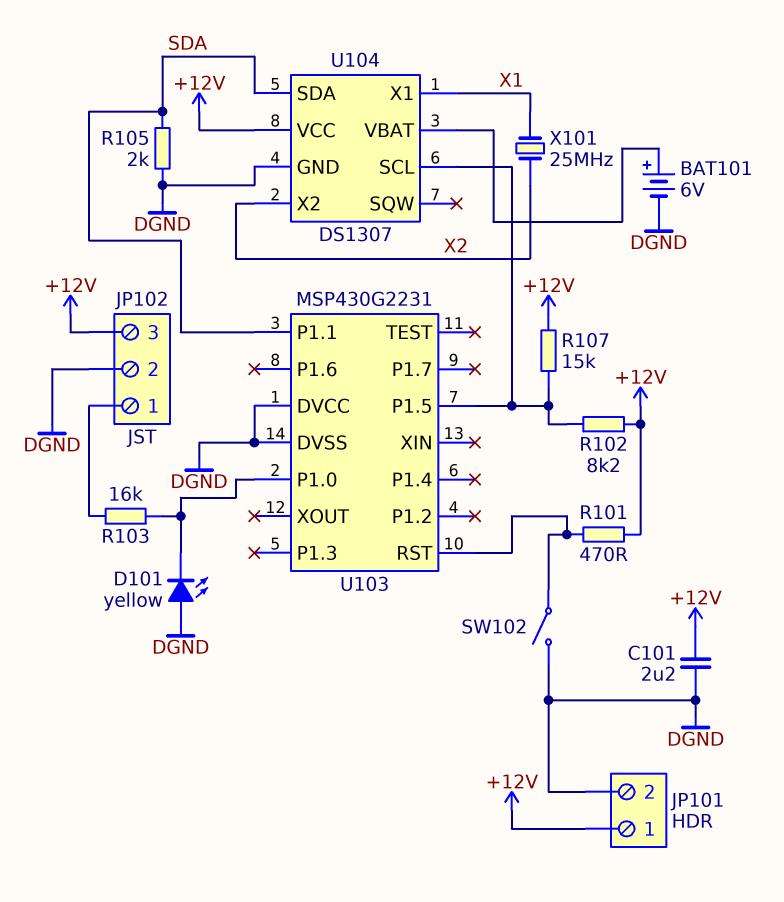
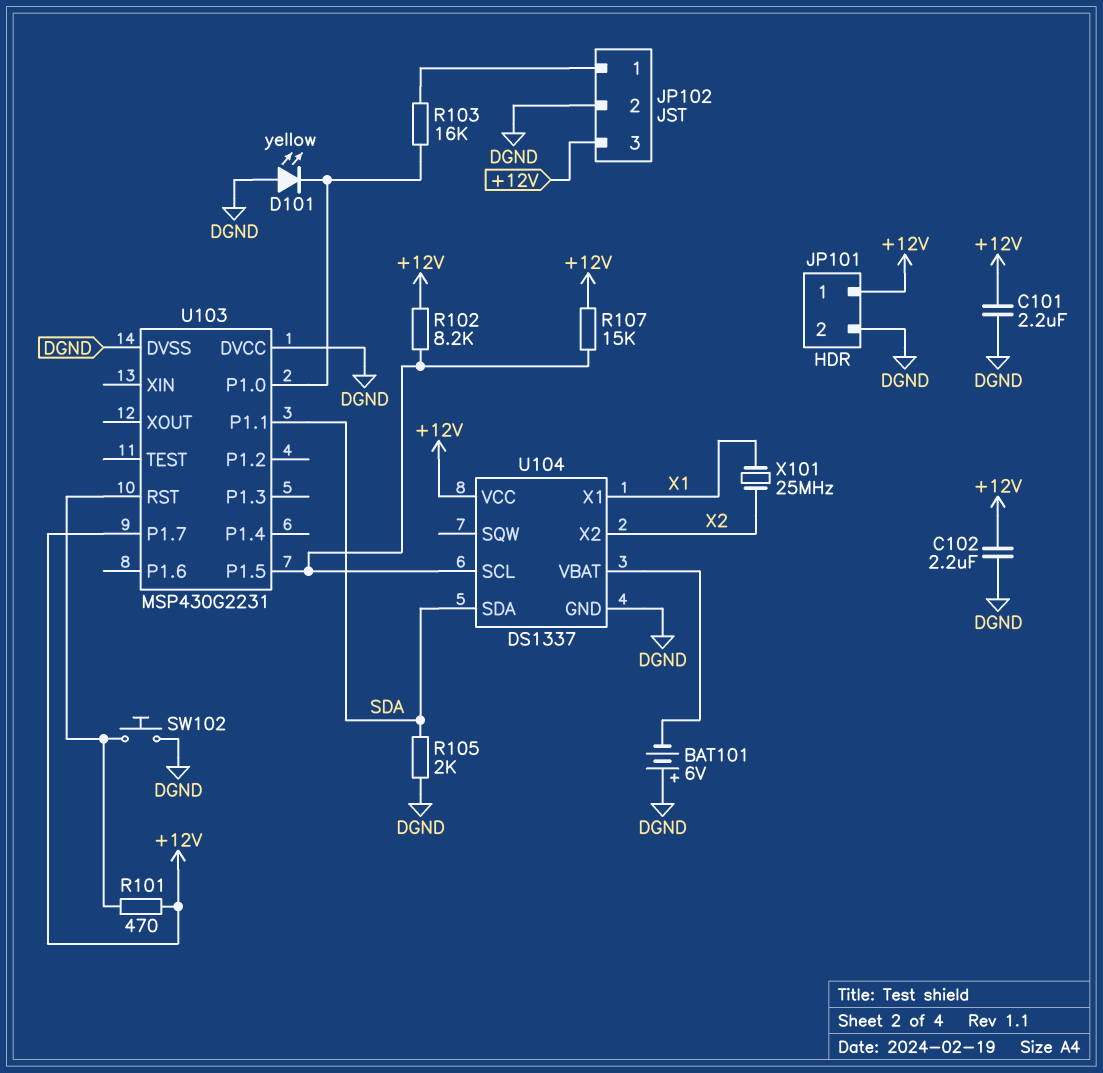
BAT101: 6V (plus U104/VBAT, minus DGND) -> 6V (plus DGND, minus U104/VBAT)
C102: none -> 2.2uF (+12V, DGND)
SW102: switch (DGND, U103/RST) -> button (DGND, U103/RST)
U103 pin P1.7: none -> +12V
U104: DS1307 -> DS1337

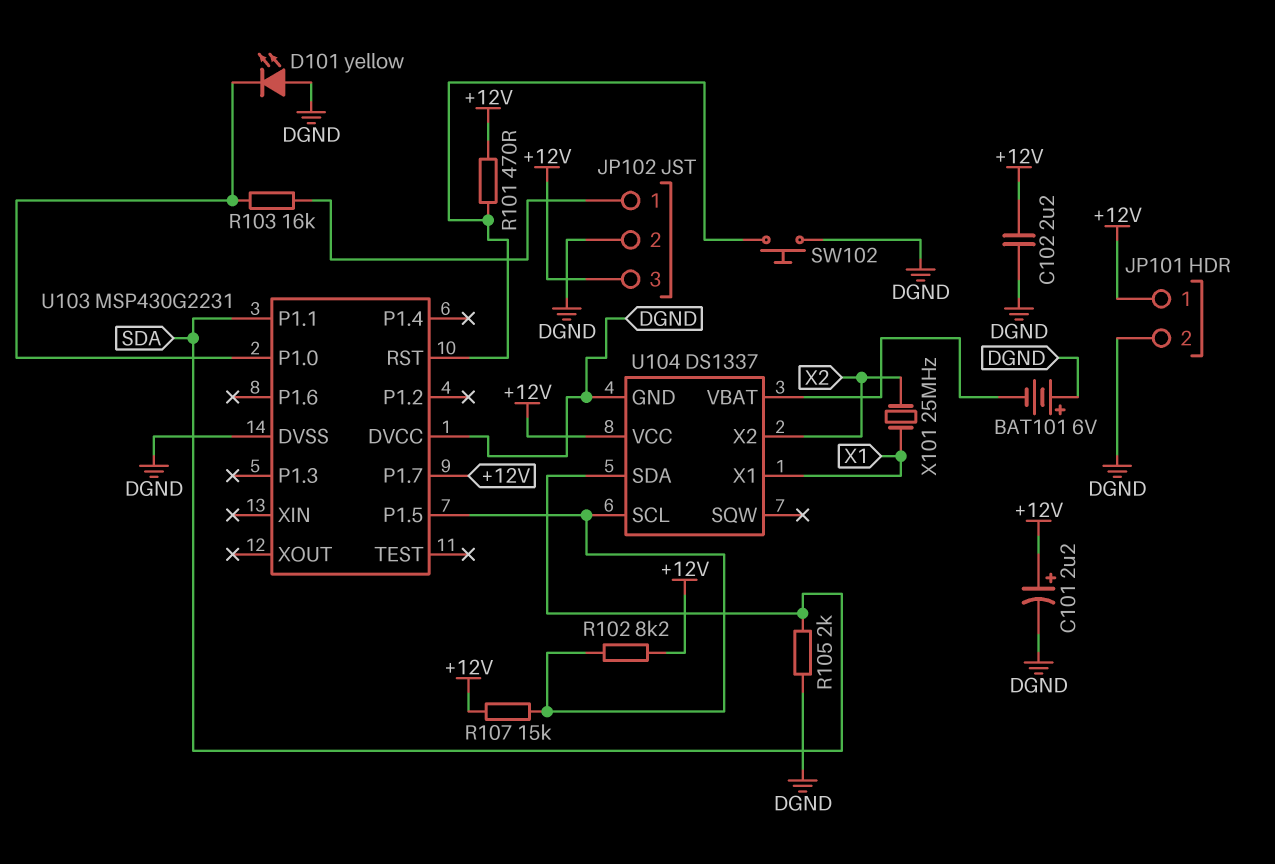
C101: 2.2uF (+12V, DGND) -> 2.2uF (plus +12V, minus DGND)

